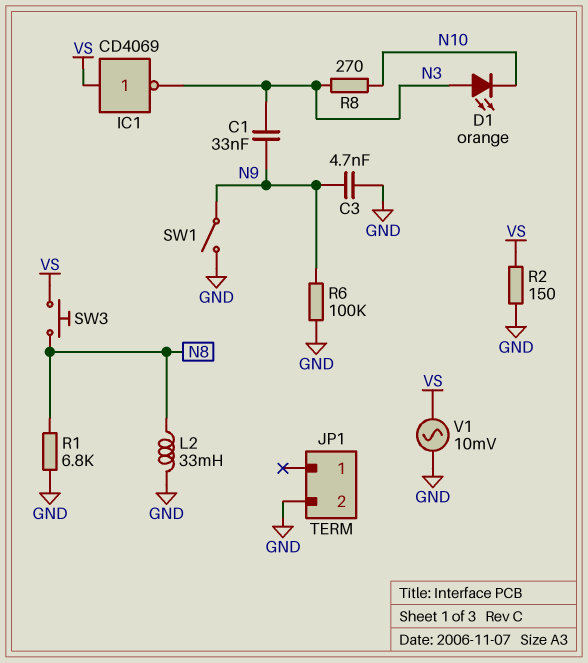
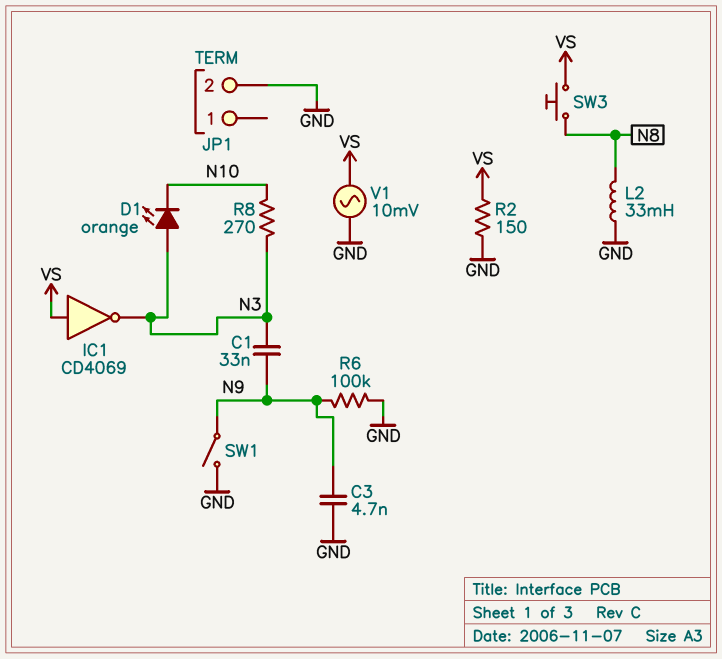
R1: 6.8k (GND, N8) -> none

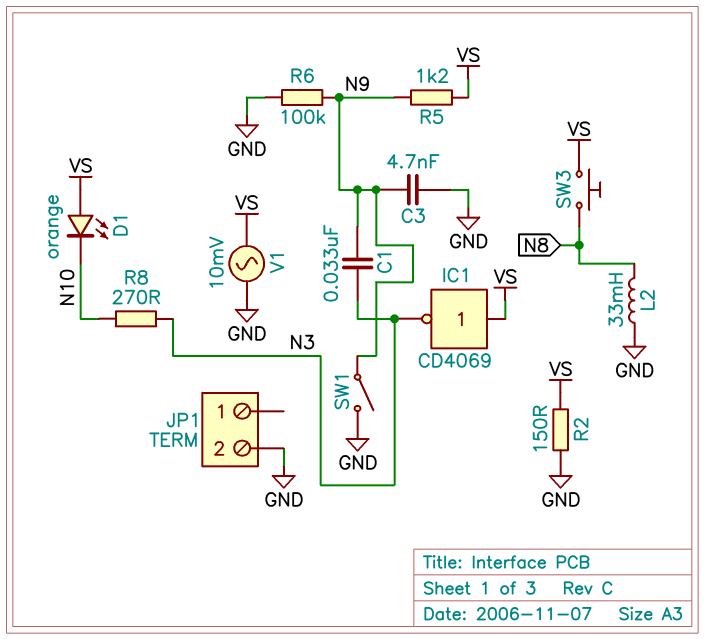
D1: LED orange (A N3, K N10) -> LED orange (A VS, K N10)
R5: none -> 1.2k (N9, VS)

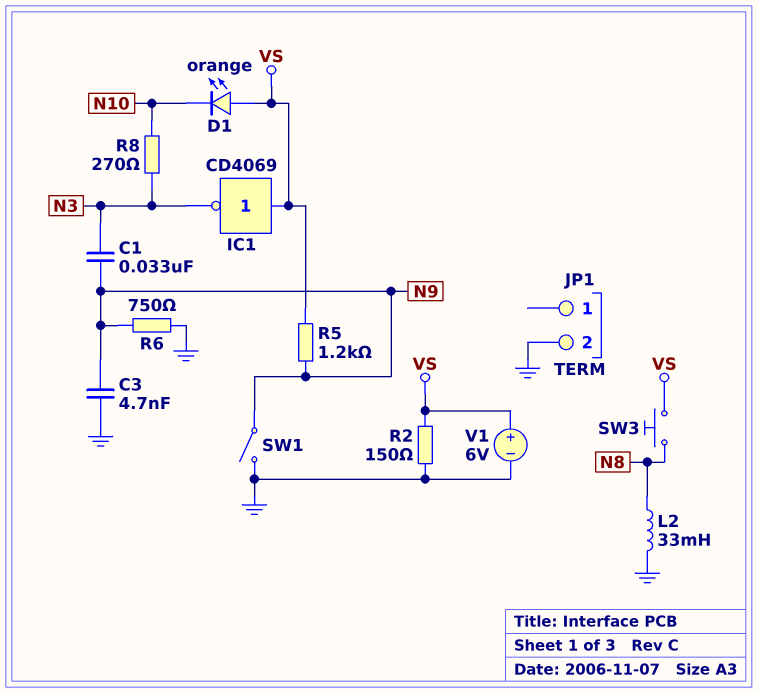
R6: 100k (GND, N9) -> 750 (GND, N9)
V1: AC 10mV (GND, VS) -> 6V (plus VS, minus GND)

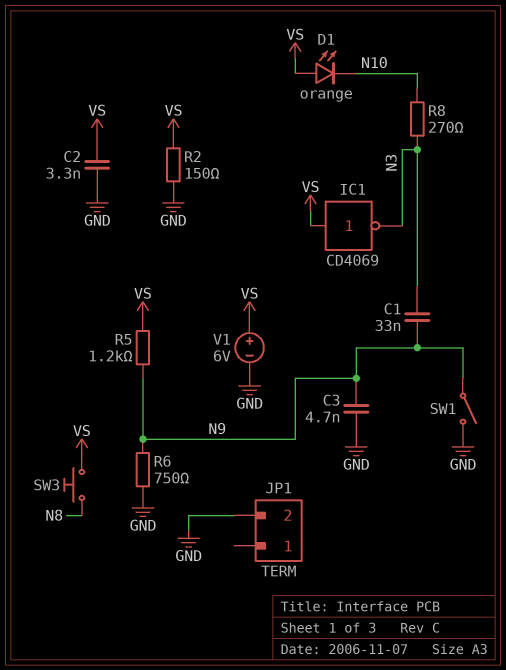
C2: none -> 3.3nF (GND, VS)
L2: 33mH (GND, N8) -> none

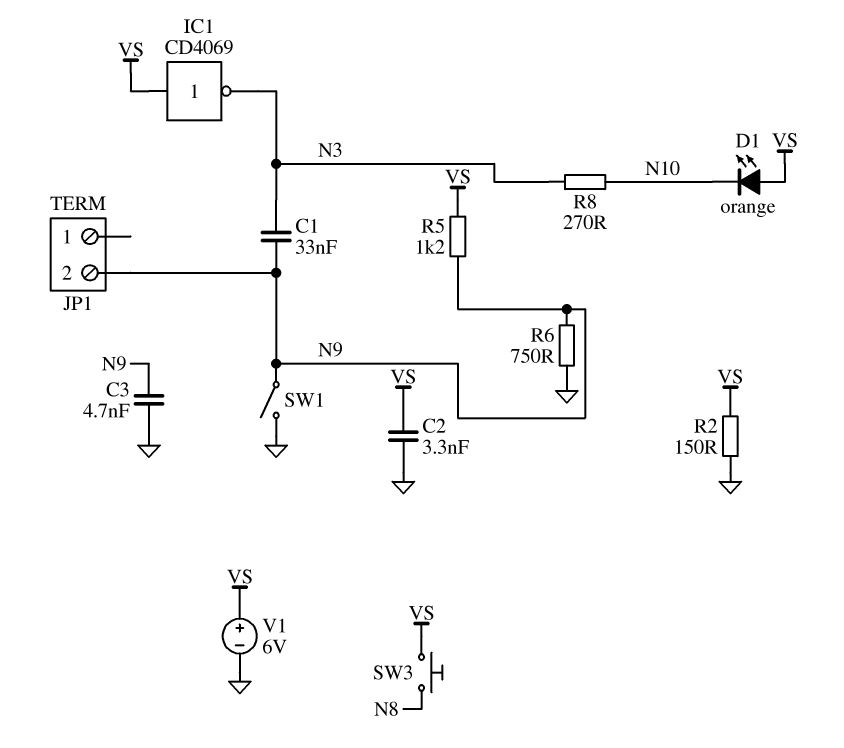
JP1 pin 2: GND -> N9

